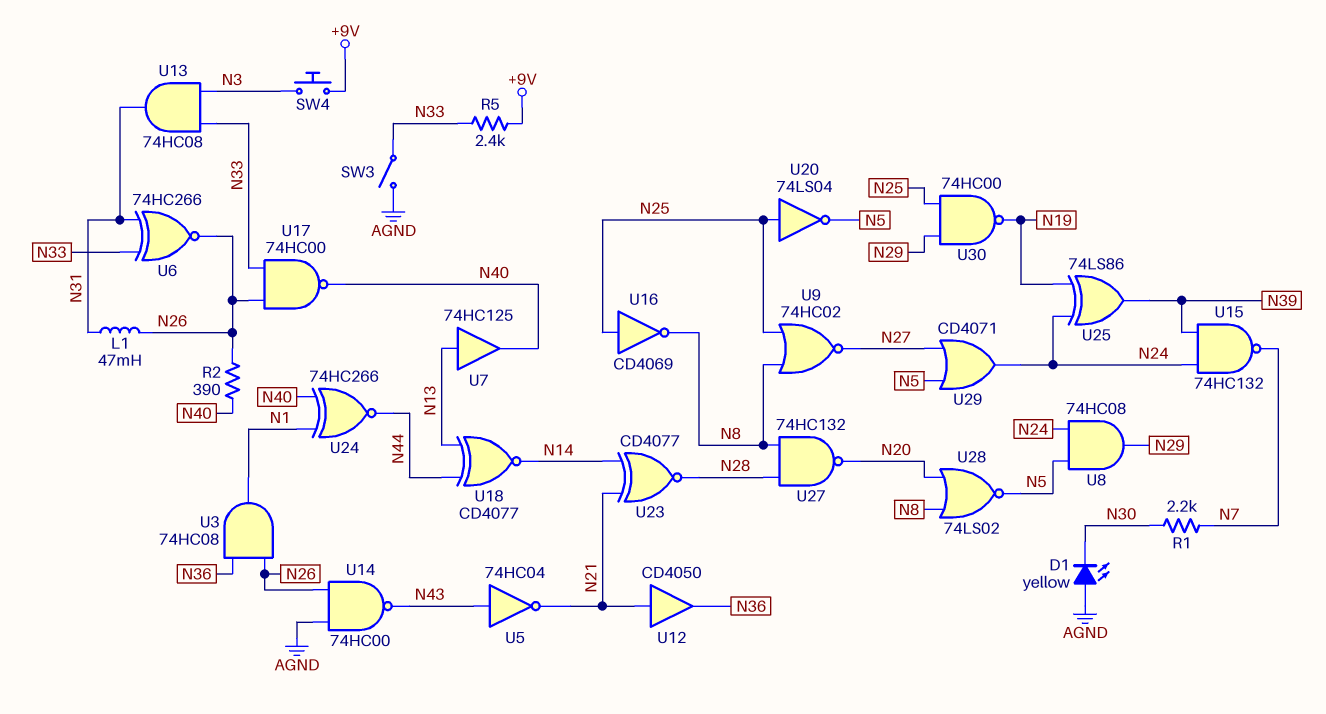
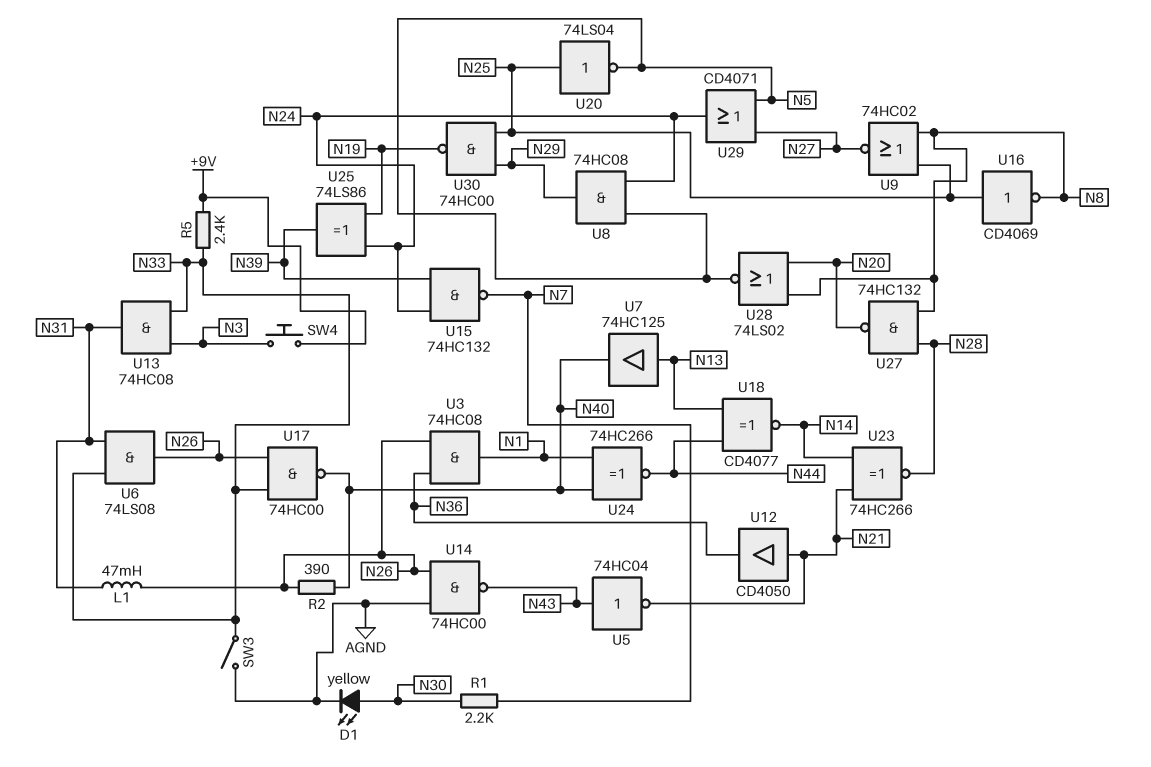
D1: LED yellow (A AGND, K N30) -> LED yellow (A N30, K AGND)
U6: XNOR 74HC266 (in N31, in N33, out N26) -> AND 74LS08 (in N31, in N33, out N26)
U23: XNOR CD4077 (in N14, in N21, out N28) -> XNOR 74HC266 (in N14, in N21, out N28)

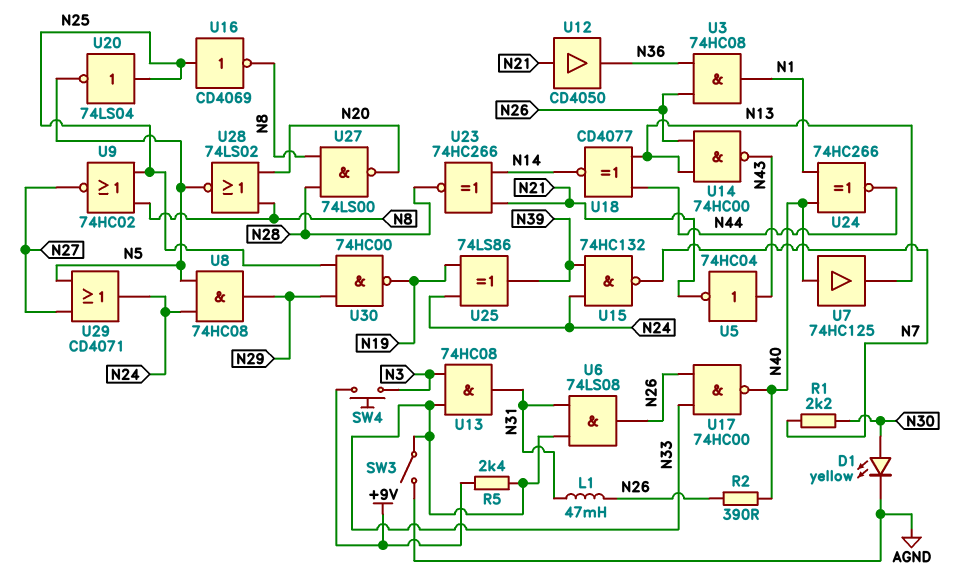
U7: buffer 74HC125 (in N13, out N40) -> buffer 74HC125 (in N40, out N13)
U14: NAND 74HC00 (in AGND, in N26, out N43) -> NAND 74HC00 (in N13, in N26, out N43)
U27: NAND 74HC132 (in N8, in N28, out N20) -> NAND 74LS00 (in N8, in N28, out N20)

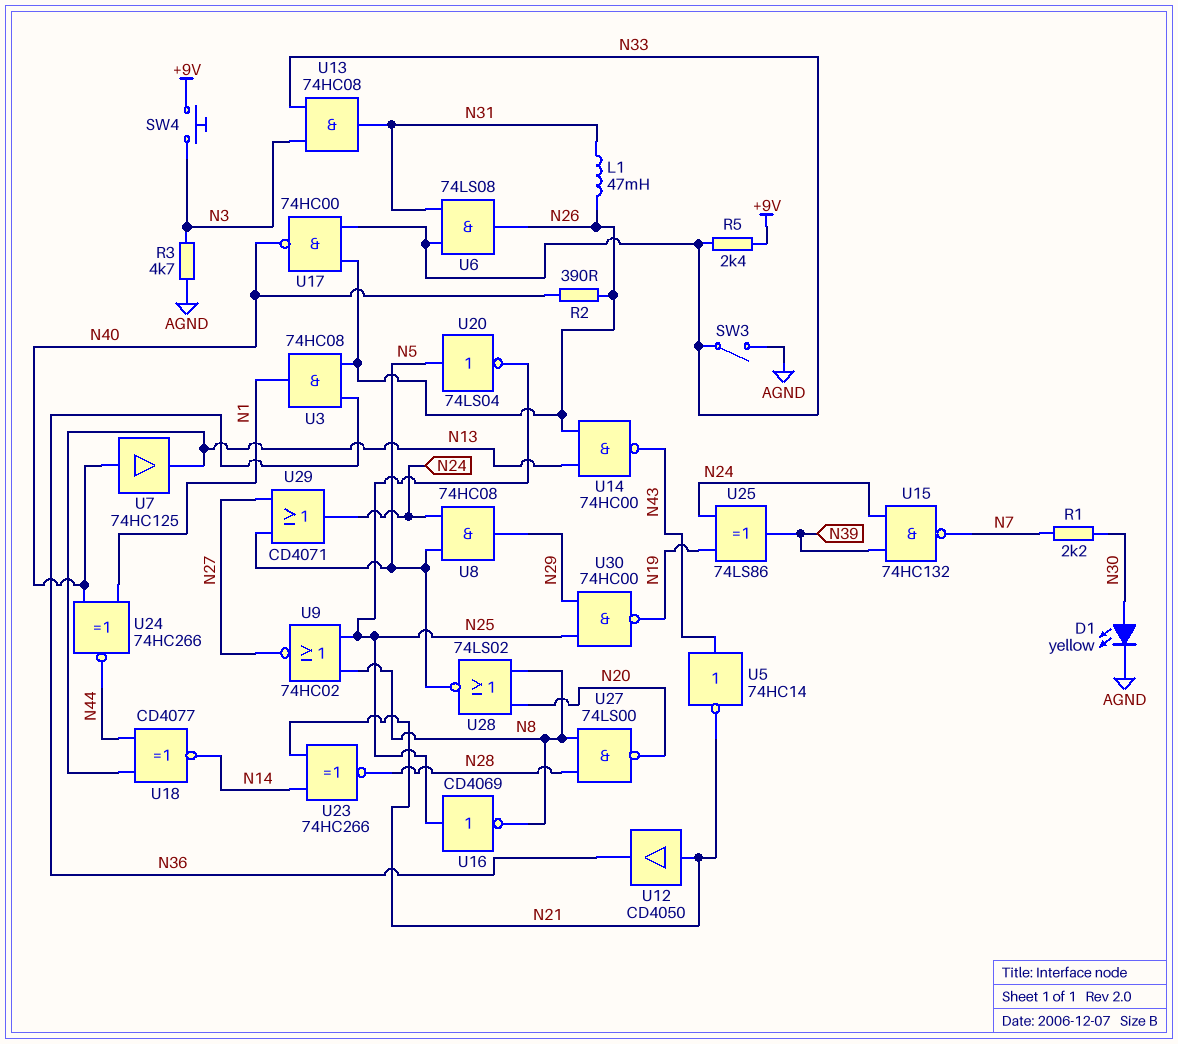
R3: none -> 4.7k (AGND, N3)
U5: NOT 74HC04 (in N43, out N21) -> NOT 74HC14 (in N43, out N21)
U20: NOT 74LS04 (in N25, out N5) -> NOT 74LS04 (in N5, out N25)

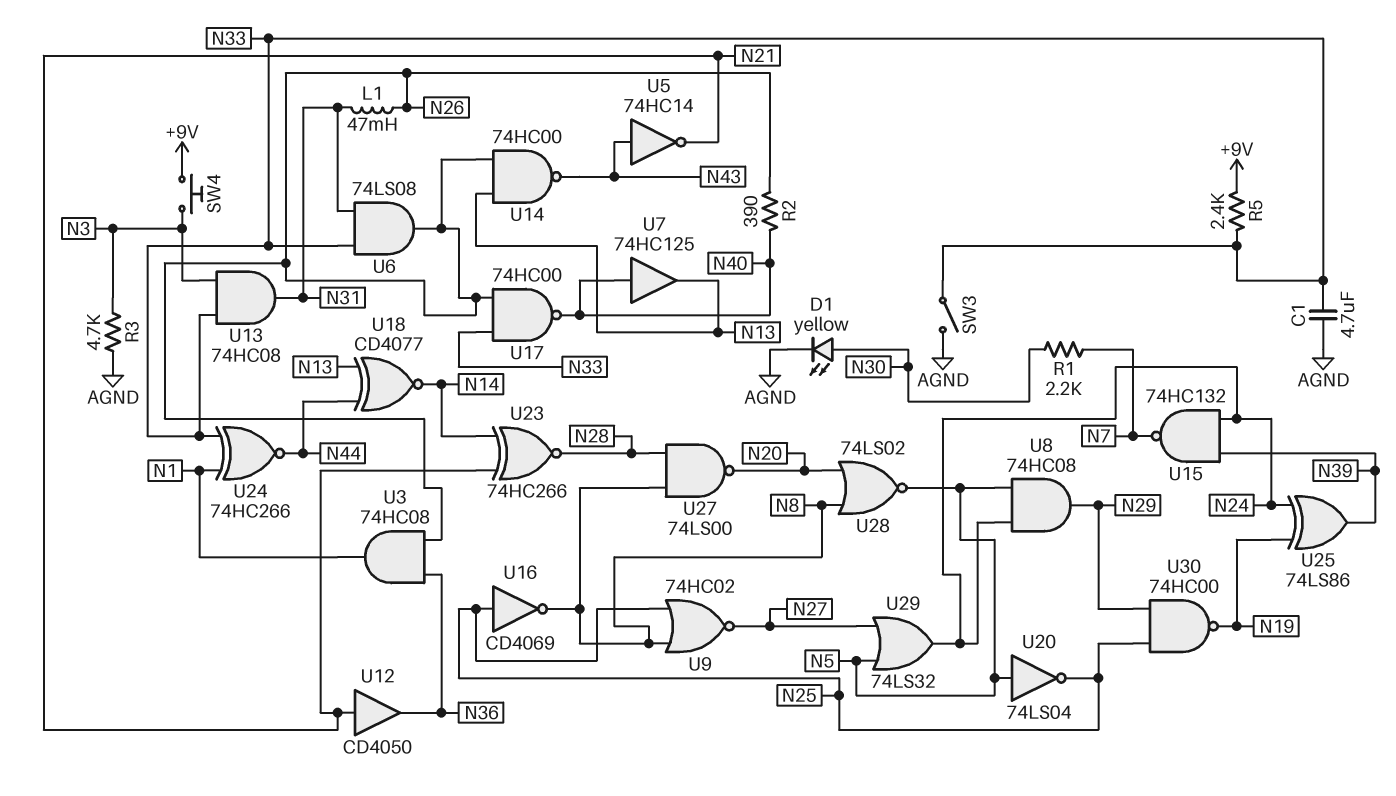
C1: none -> 4.7uF (AGND, N33)
U24: XNOR 74HC266 (in N1, in N40, out N44) -> XNOR 74HC266 (in N1, in N33, out N44)
U29: OR CD4071 (in N5, in N27, out N24) -> OR 74LS32 (in N5, in N27, out N24)

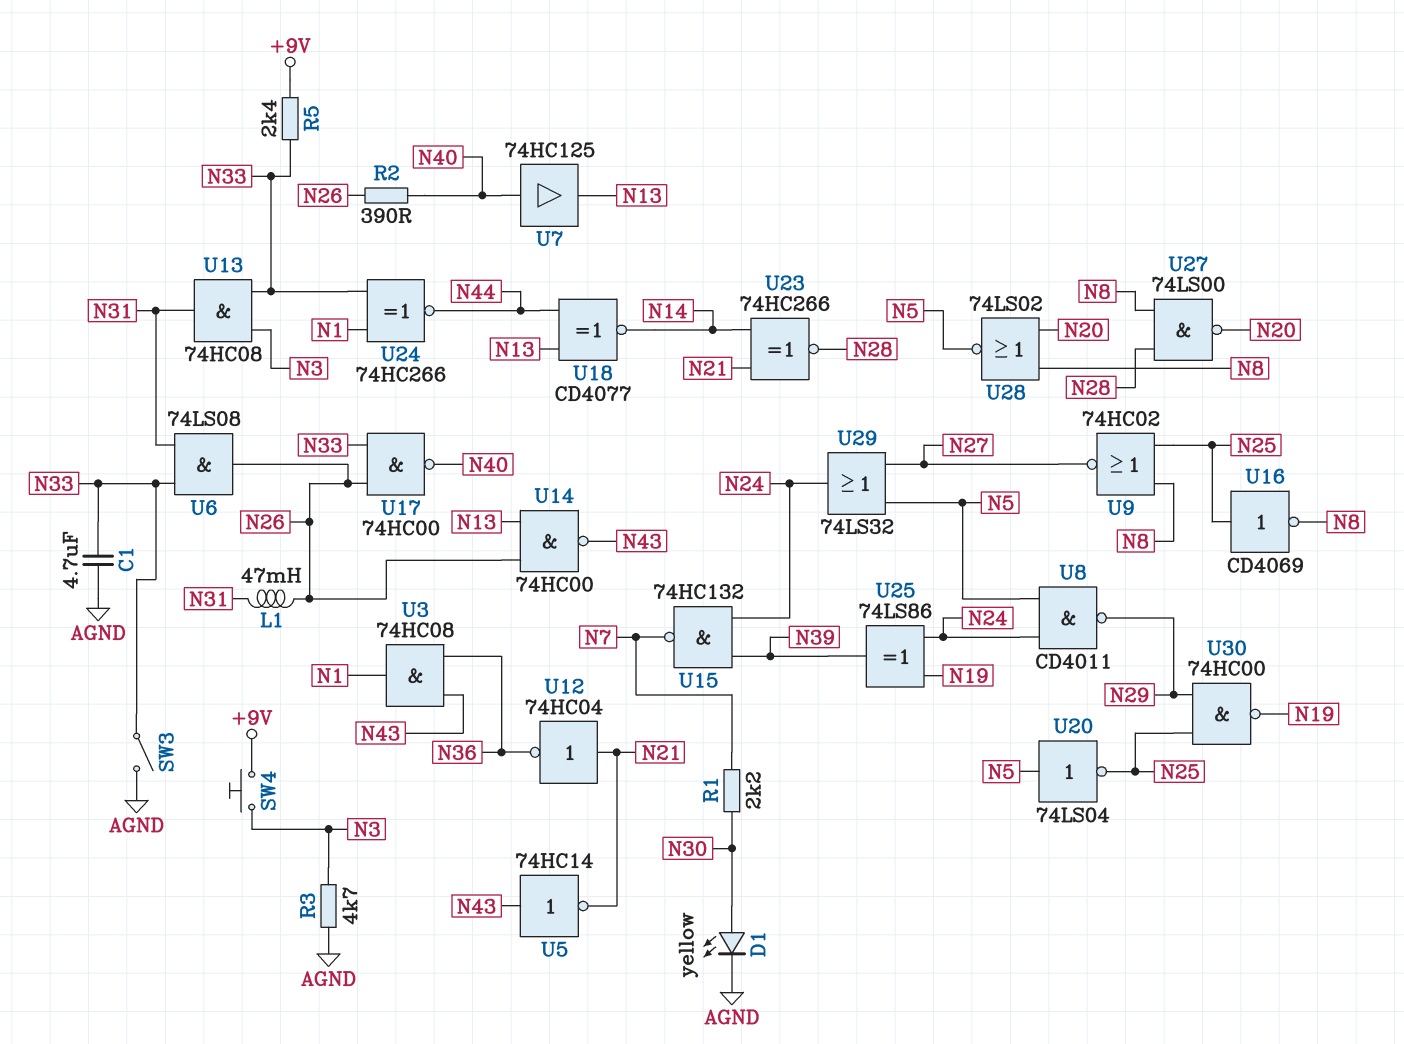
U3: AND 74HC08 (in N26, in N36, out N1) -> AND 74HC08 (in N36, in N43, out N1)
U8: AND 74HC08 (in N5, in N24, out N29) -> NAND CD4011 (in N5, in N24, out N29)
U12: buffer CD4050 (in N21, out N36) -> NOT 74HC04 (in N21, out N36)

